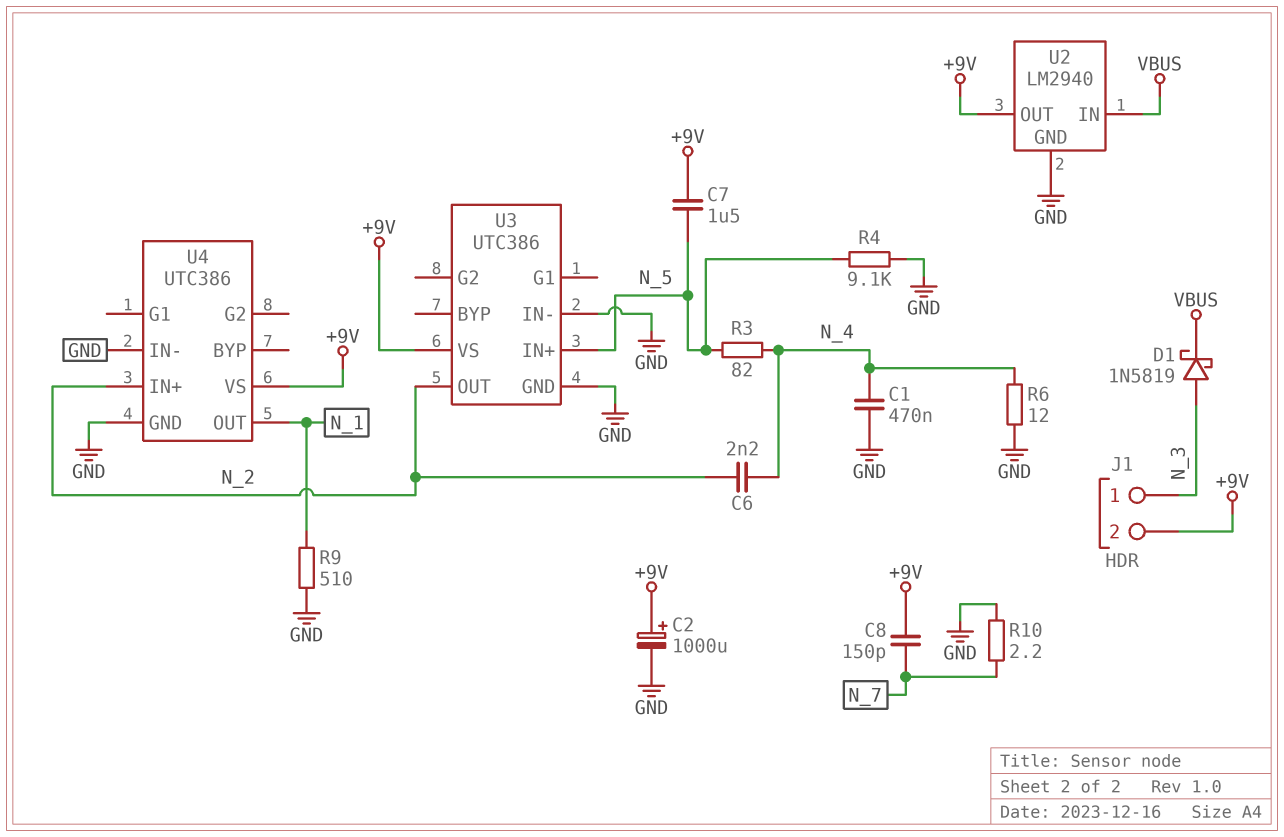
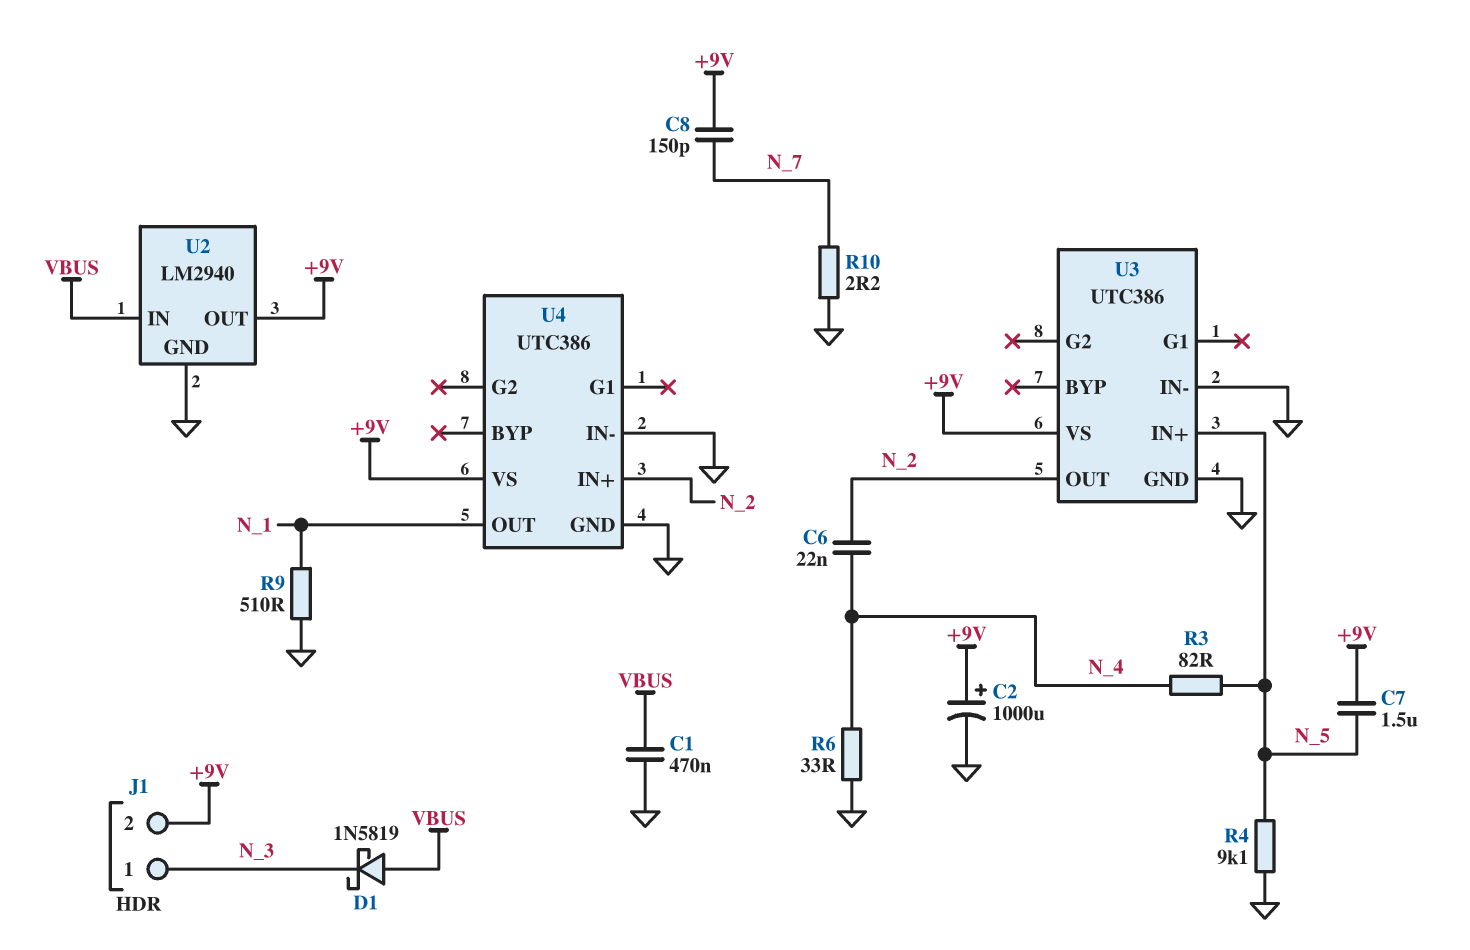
C1: 470nF (GND, N_4) -> 470nF (GND, VBUS)
C6: 2.2nF (N_2, N_4) -> 22nF (N_2, N_4)
D1: schottky 1N5819 (A N_3, K VBUS) -> schottky 1N5819 (A VBUS, K N_3)
R6: 12 (GND, N_4) -> 33 (GND, N_4)

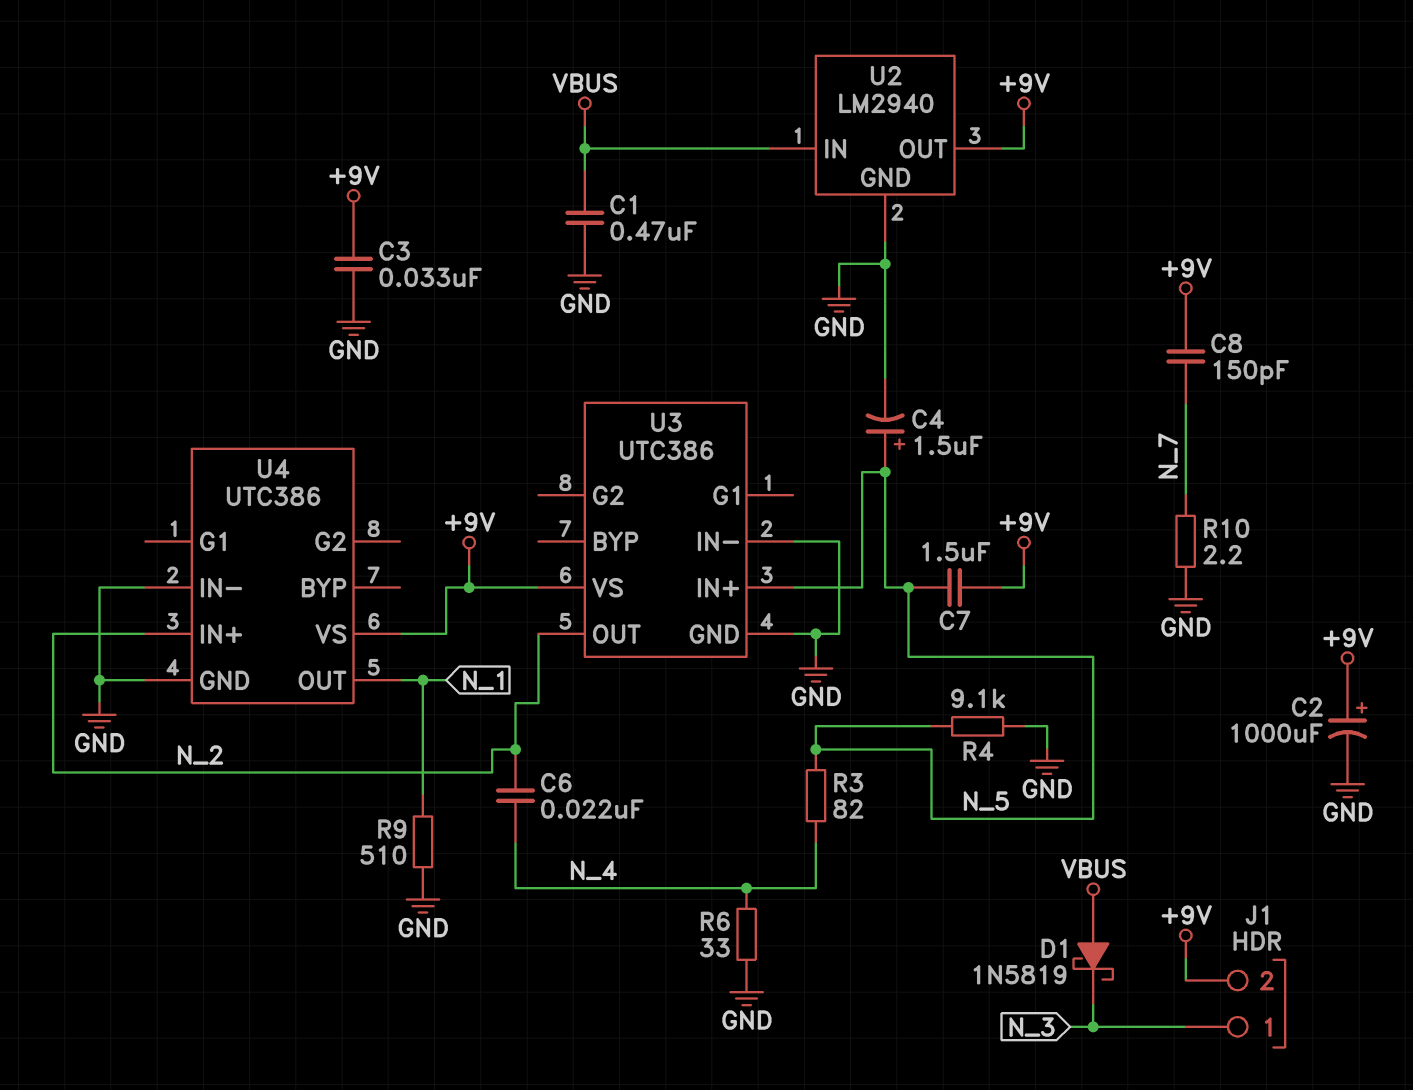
C3: none -> 33nF (+9V, GND)
C4: none -> 1.5uF (plus N_5, minus GND)

